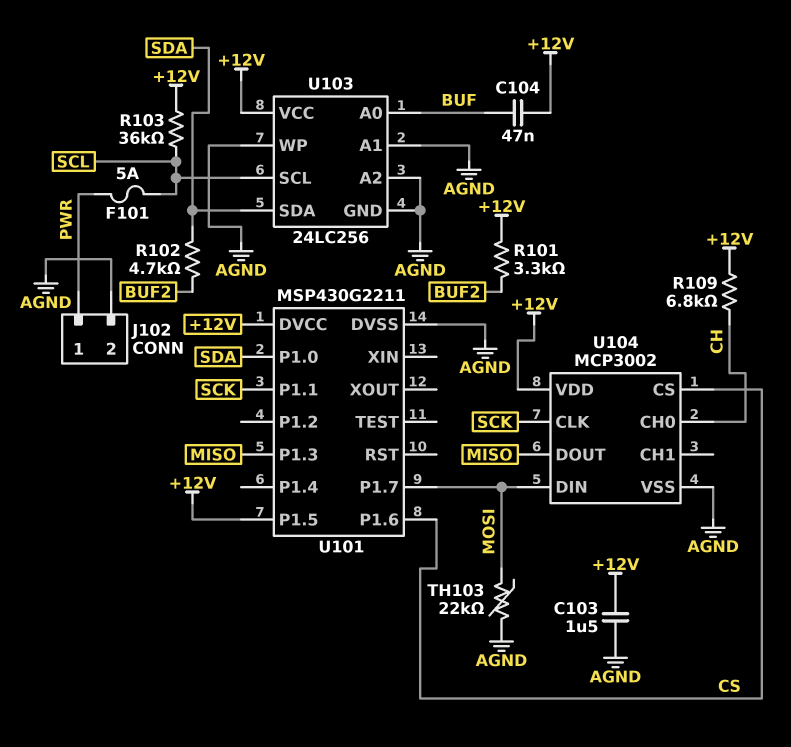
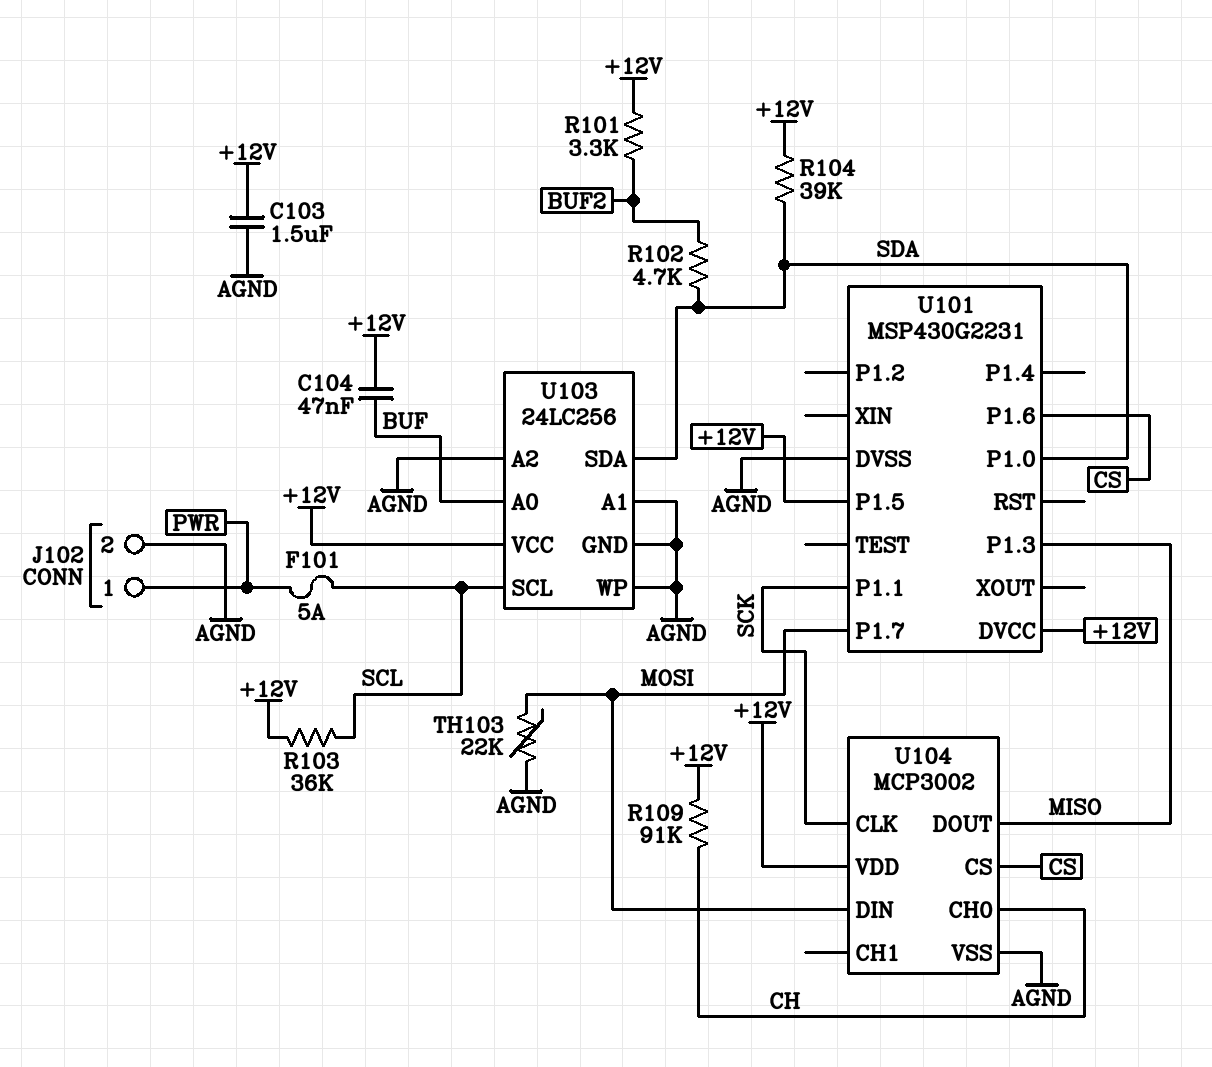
R104: none -> 39k (+12V, SDA)
R109: 6.8k (+12V, CH) -> 91k (+12V, CH)
U101: MSP430G2211 -> MSP430G2231

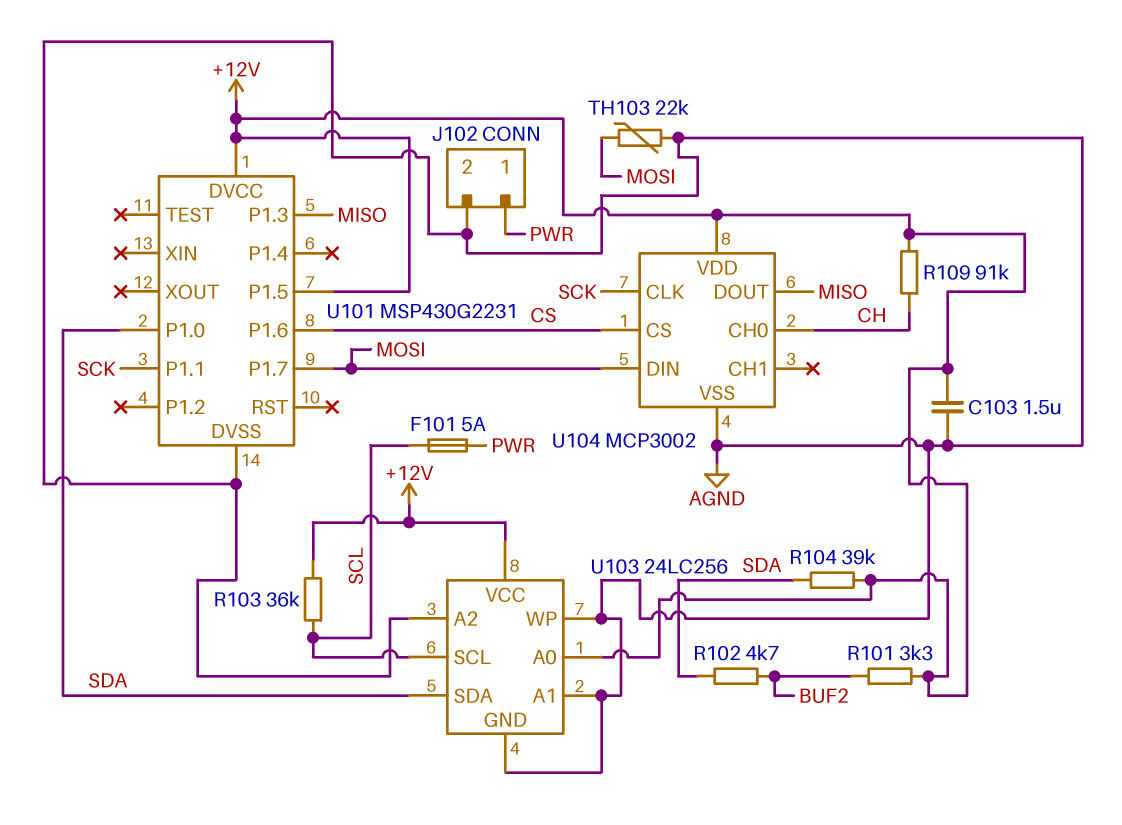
C104: 47nF (+12V, BUF) -> none
U103 pin A0: BUF -> +12V

